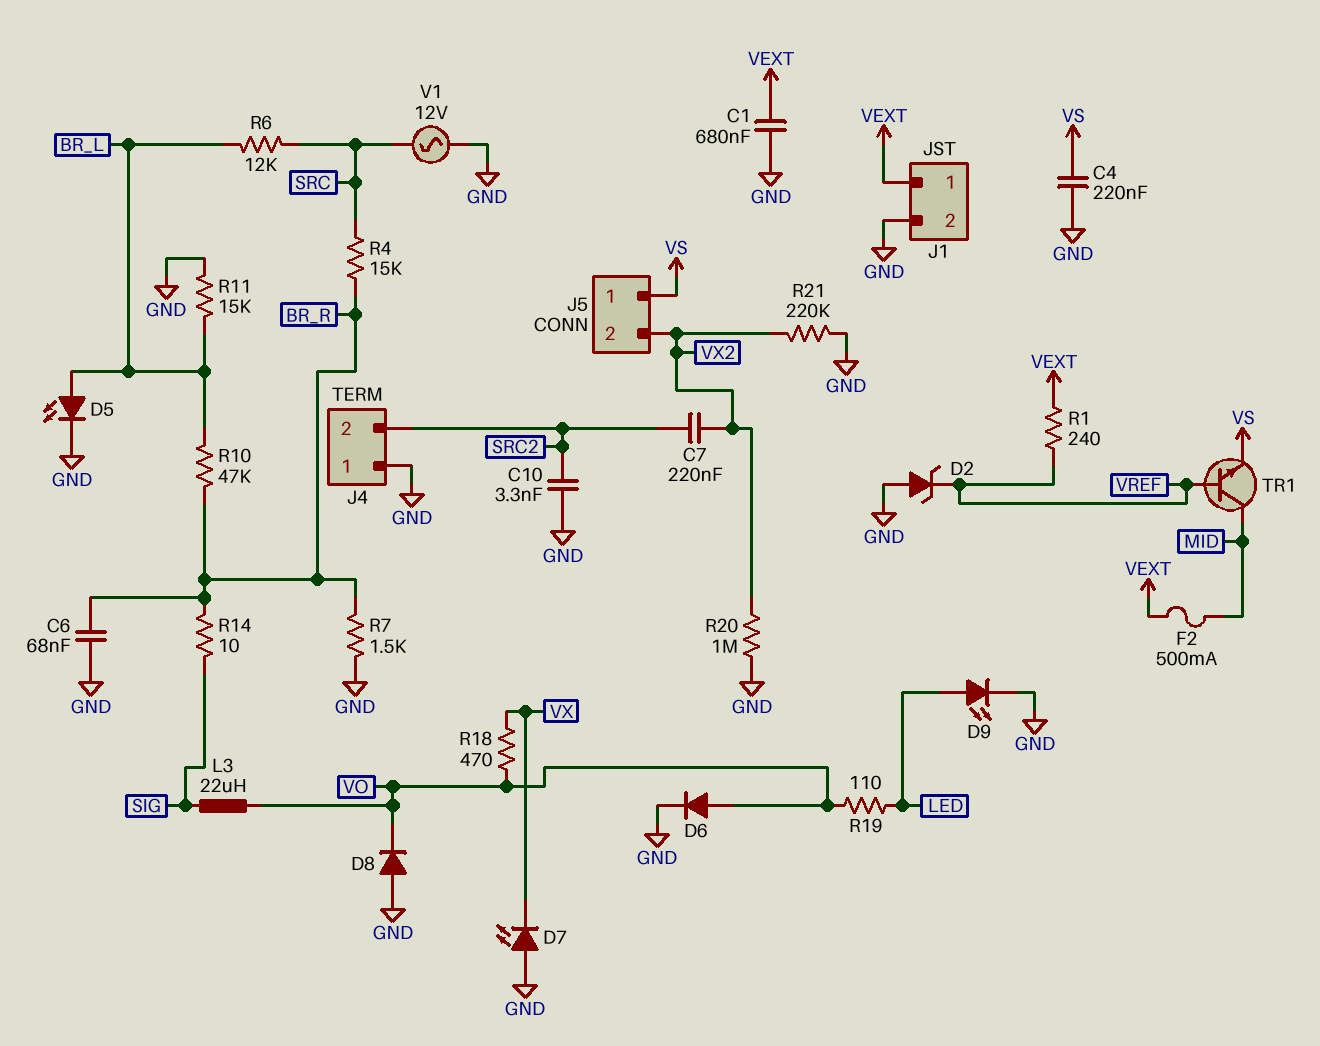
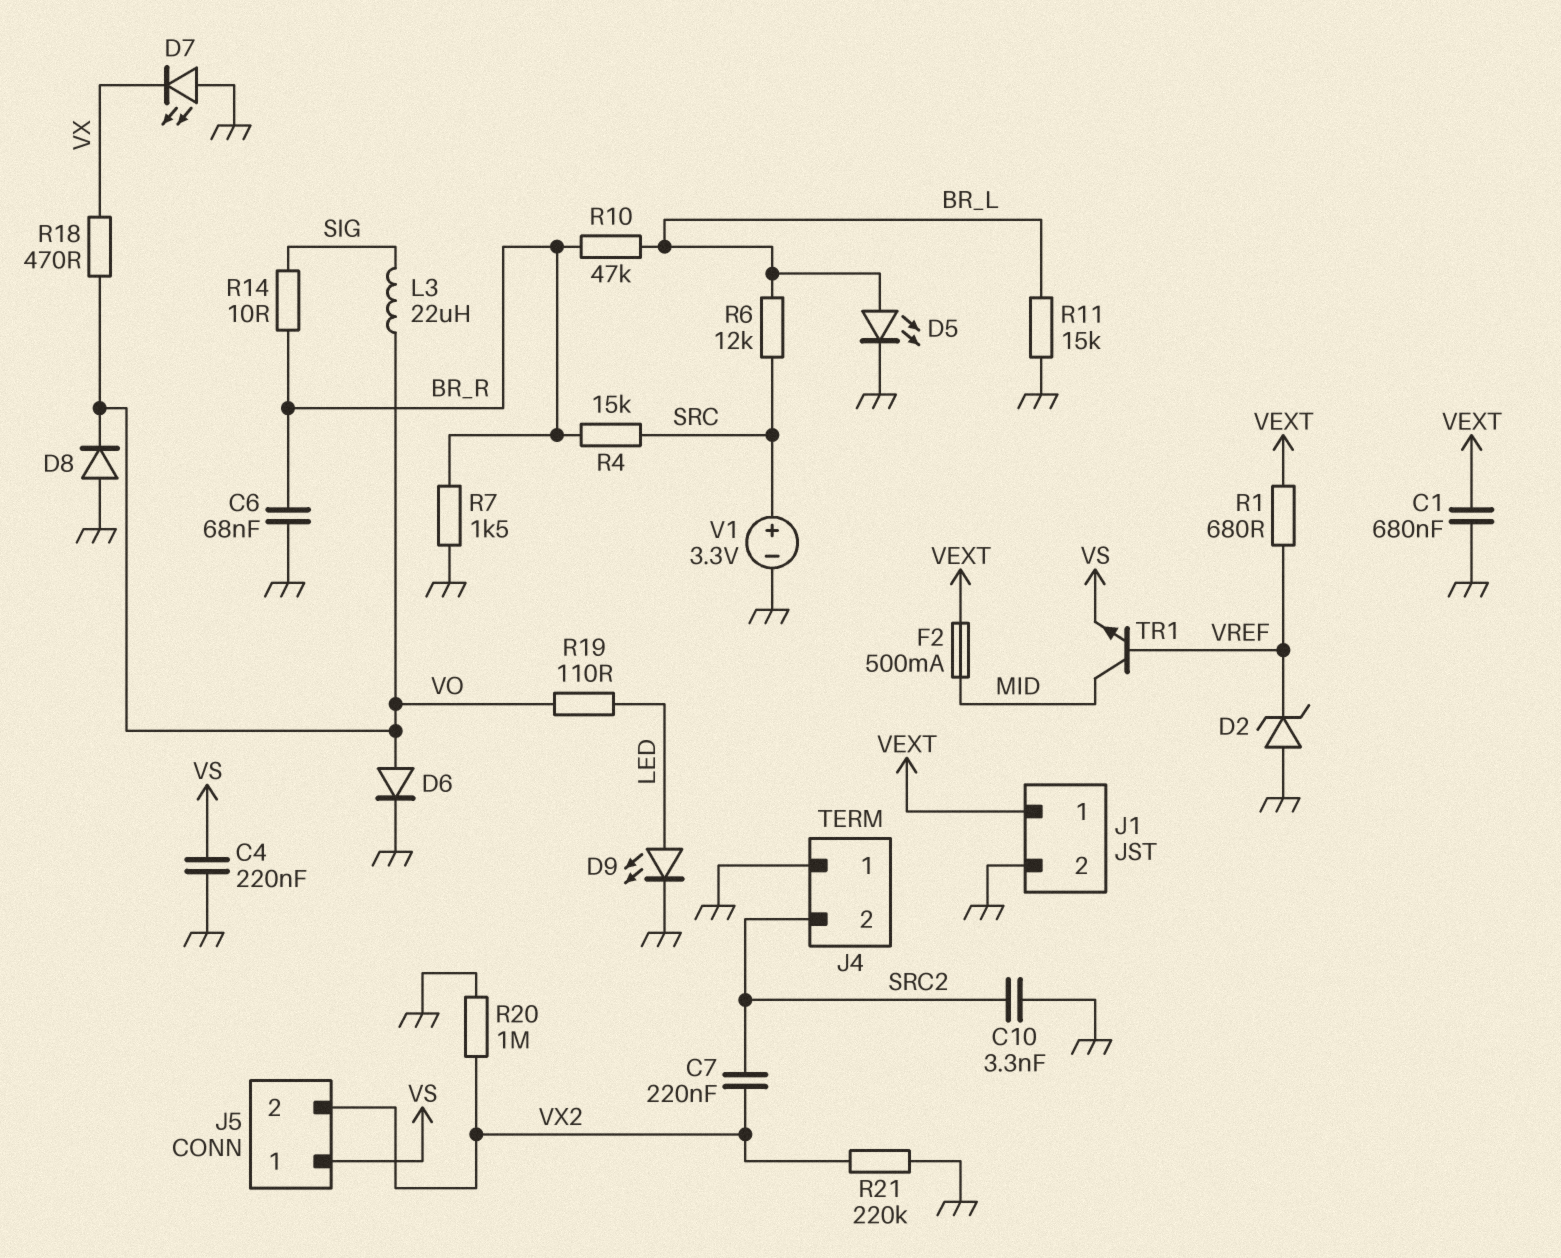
R1: 240 (VEXT, VREF) -> 680 (VEXT, VREF)
V1: AC 12V (GND, SRC) -> 3.3V (plus SRC, minus GND)

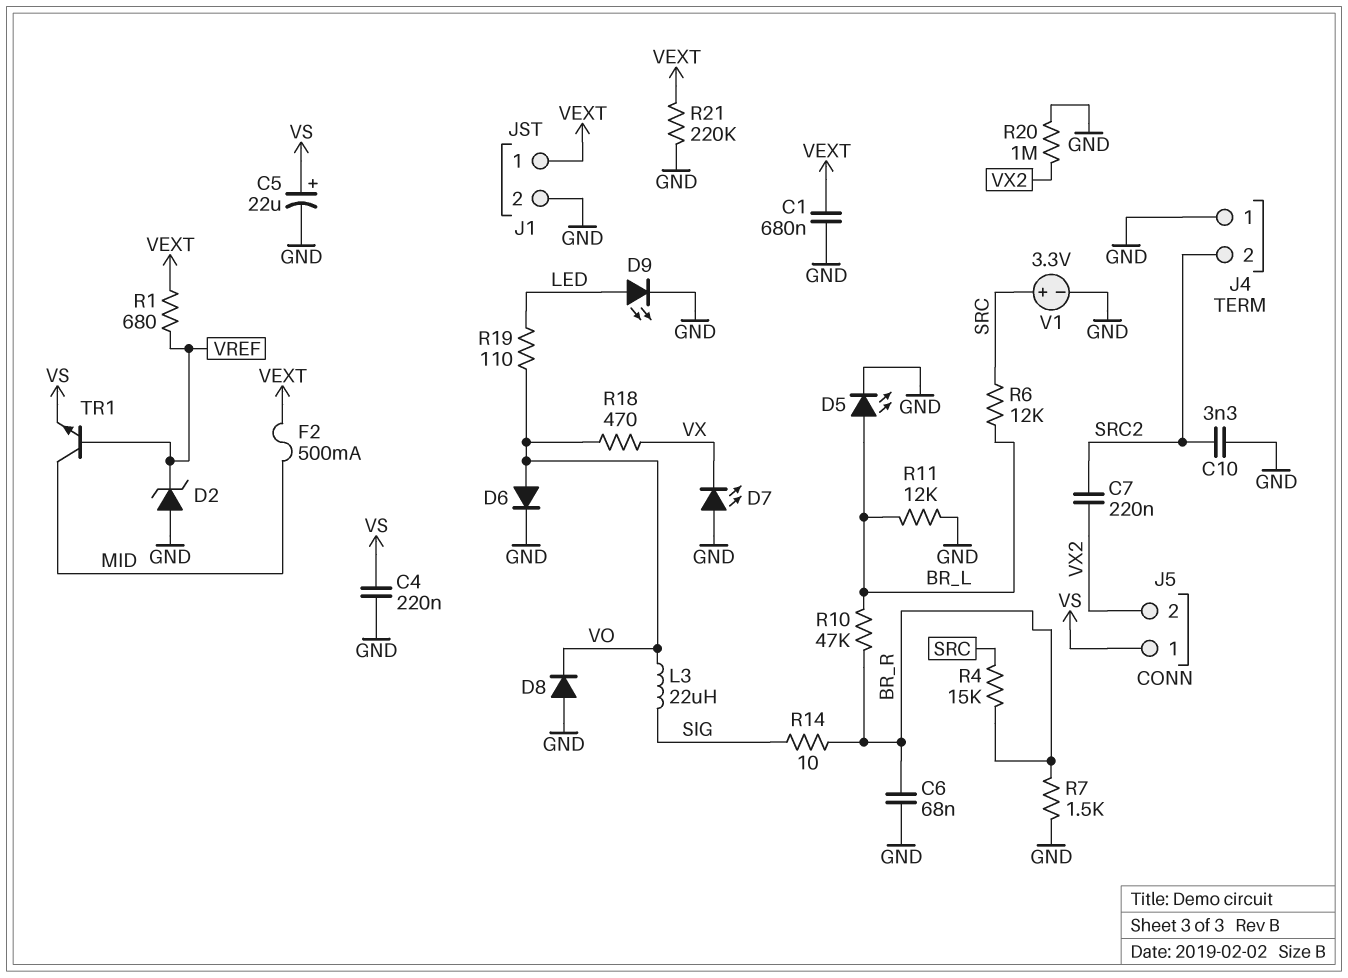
C5: none -> 22uF (plus VS, minus GND)
R11: 15k (BR_L, GND) -> 12k (BR_L, GND)
R21: 220k (GND, VX2) -> 220k (GND, VEXT)

